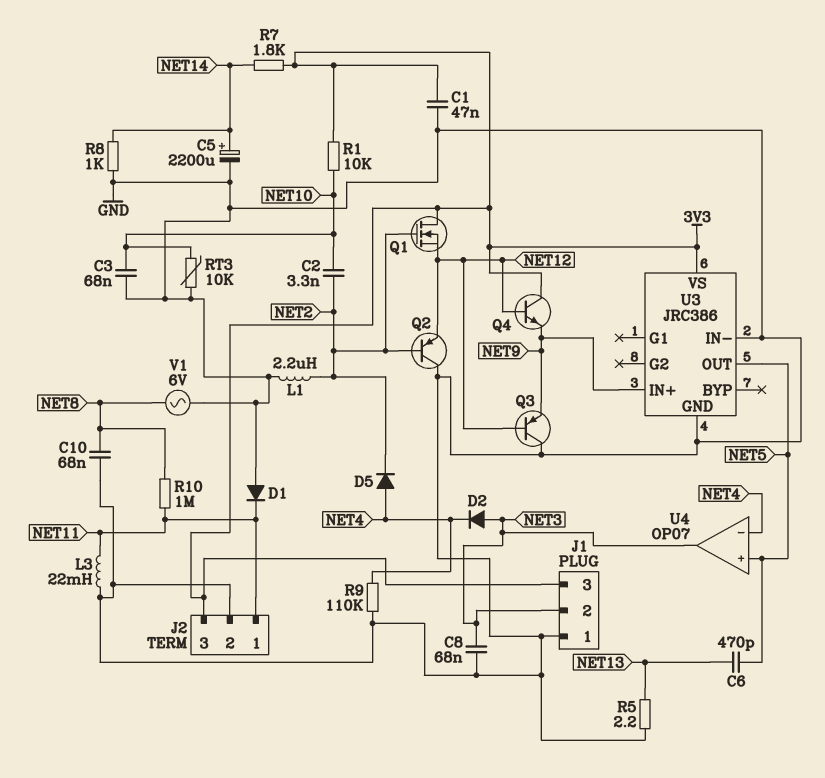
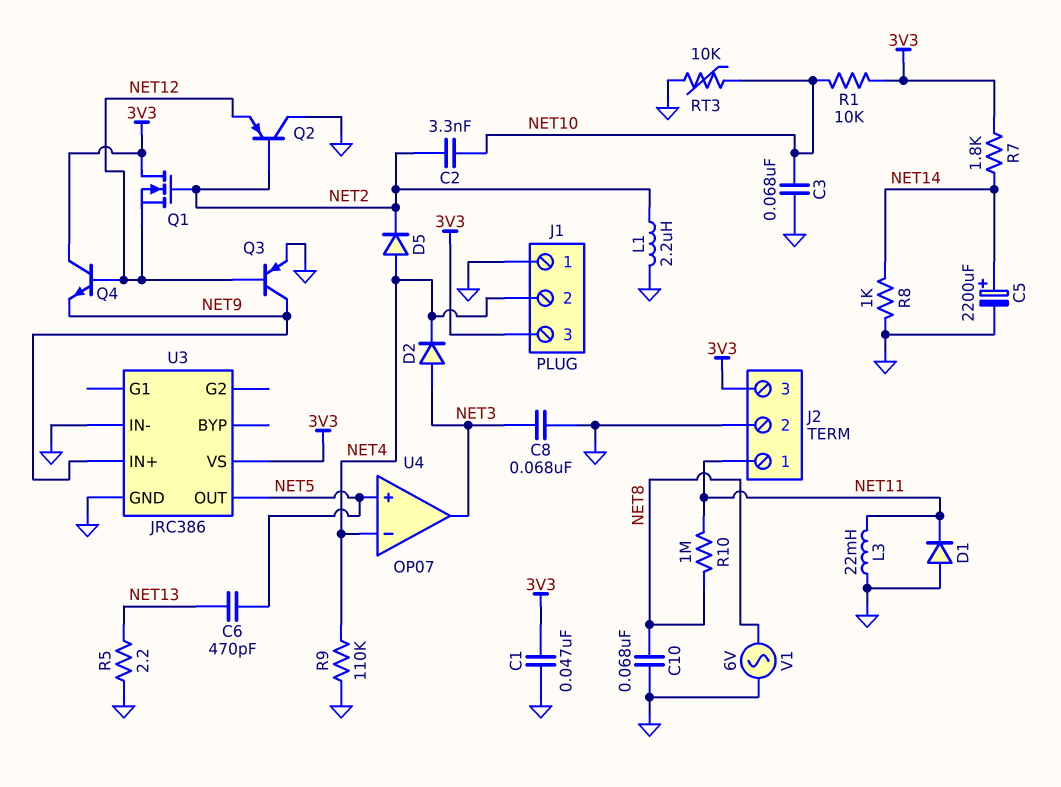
J1 pin 2: NET3 -> NET4
Q3: PNP (B NET12, C GND, E NET9) -> PNP (B NET12, C NET9, E GND)

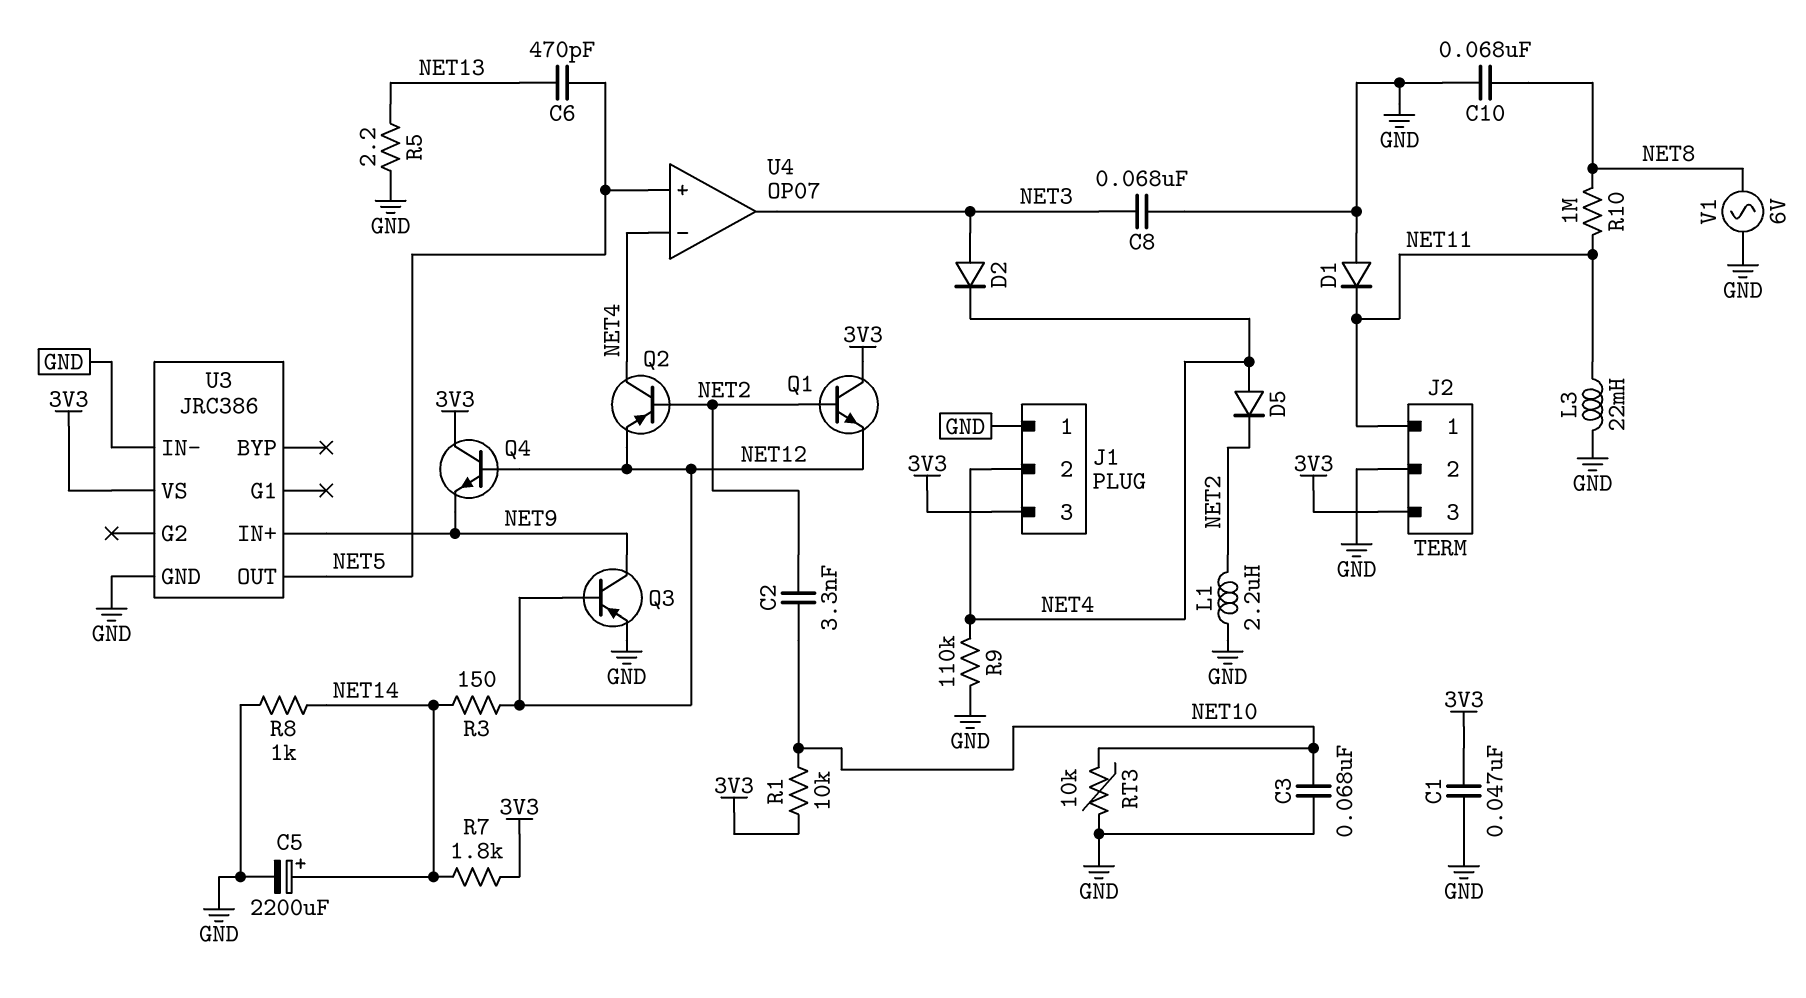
Q1: NMOS (G NET2, D 3V3, S NET12) -> NPN (B NET2, C 3V3, E NET12)
Q2: PNP (B NET2, C GND, E NET12) -> PNP (B NET2, C NET4, E NET12)
R3: none -> 150 (NET12, NET14)

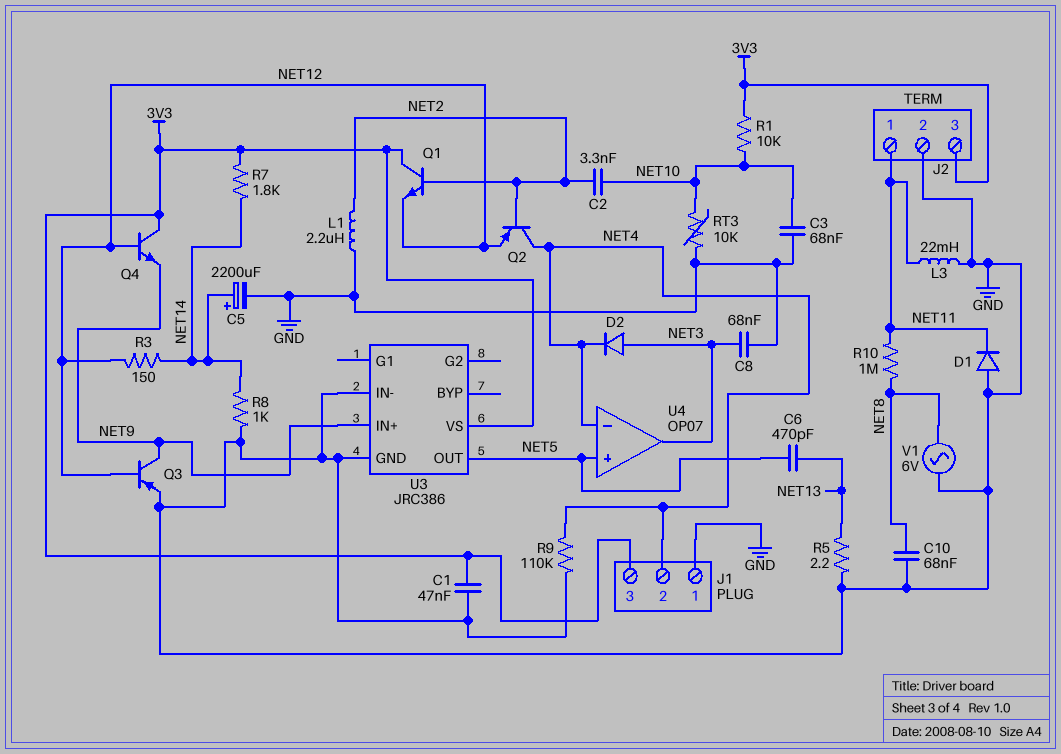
D5: diode (A NET4, K NET2) -> none

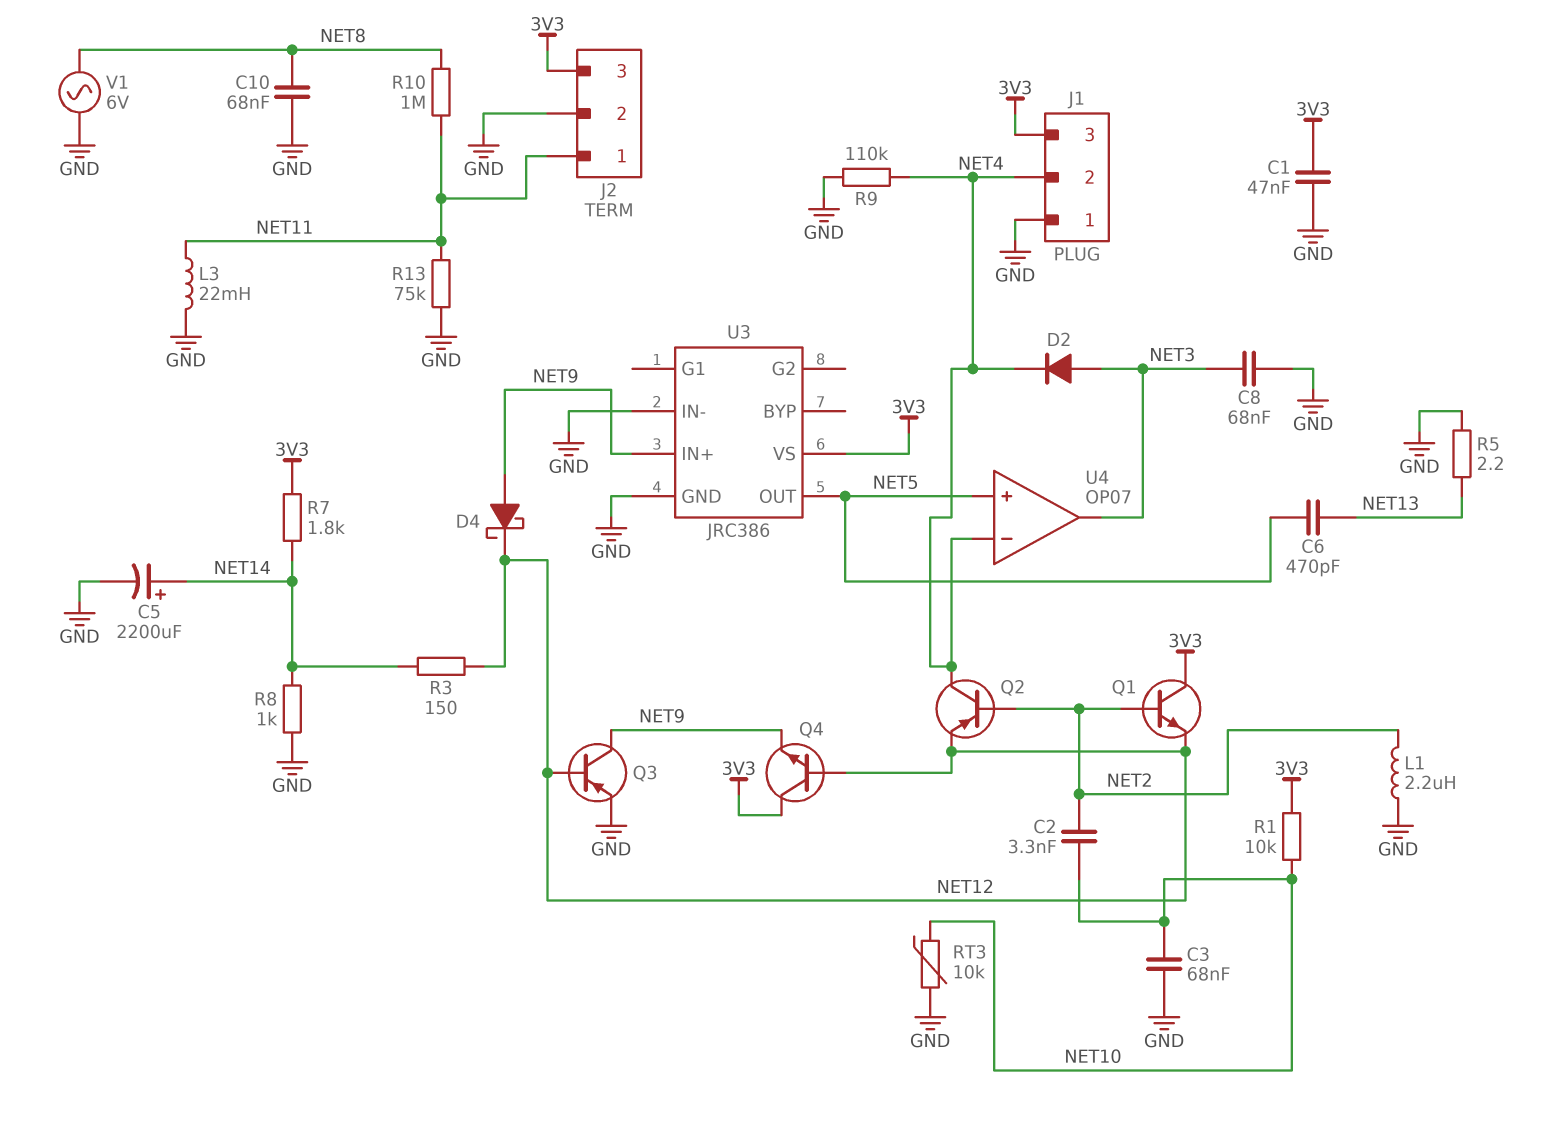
D1: diode (A GND, K NET11) -> none
D4: none -> schottky (A NET9, K NET12)
R13: none -> 75k (GND, NET11)

